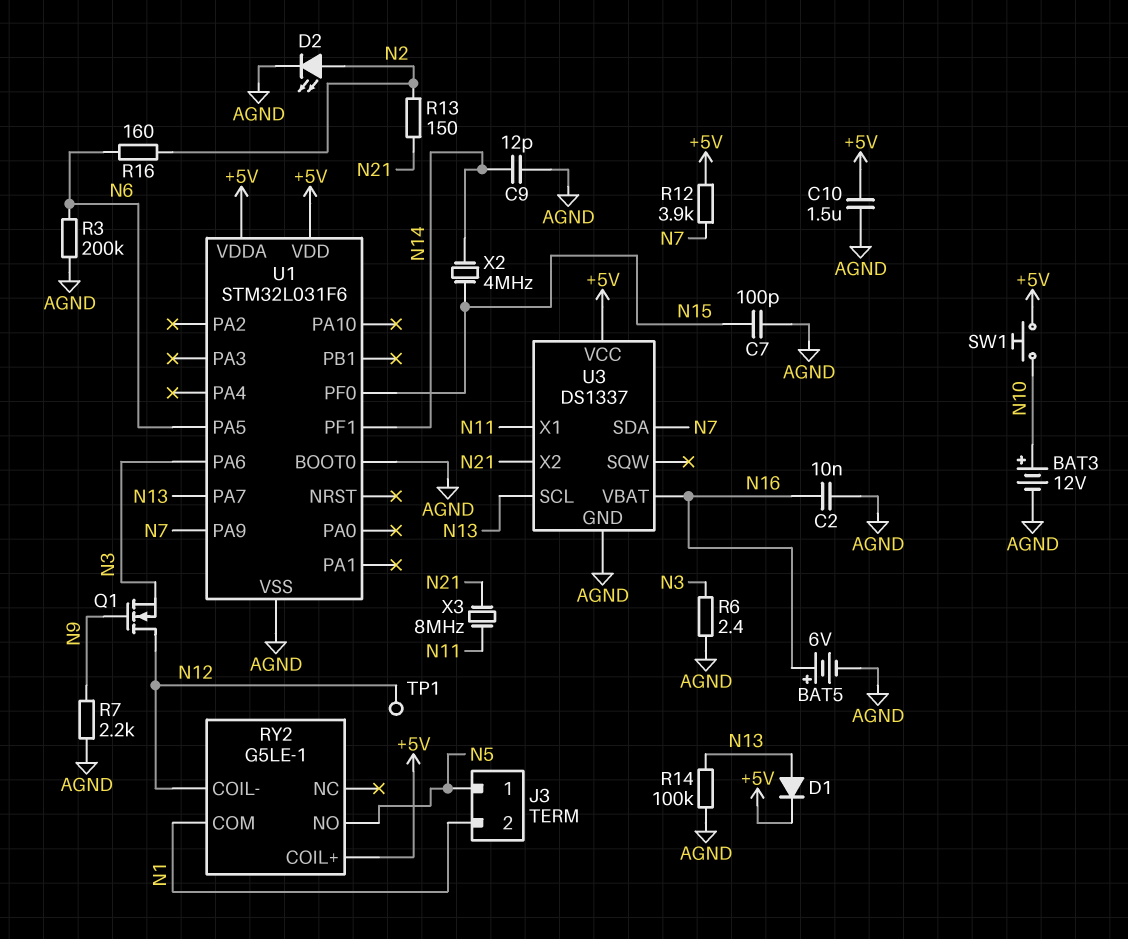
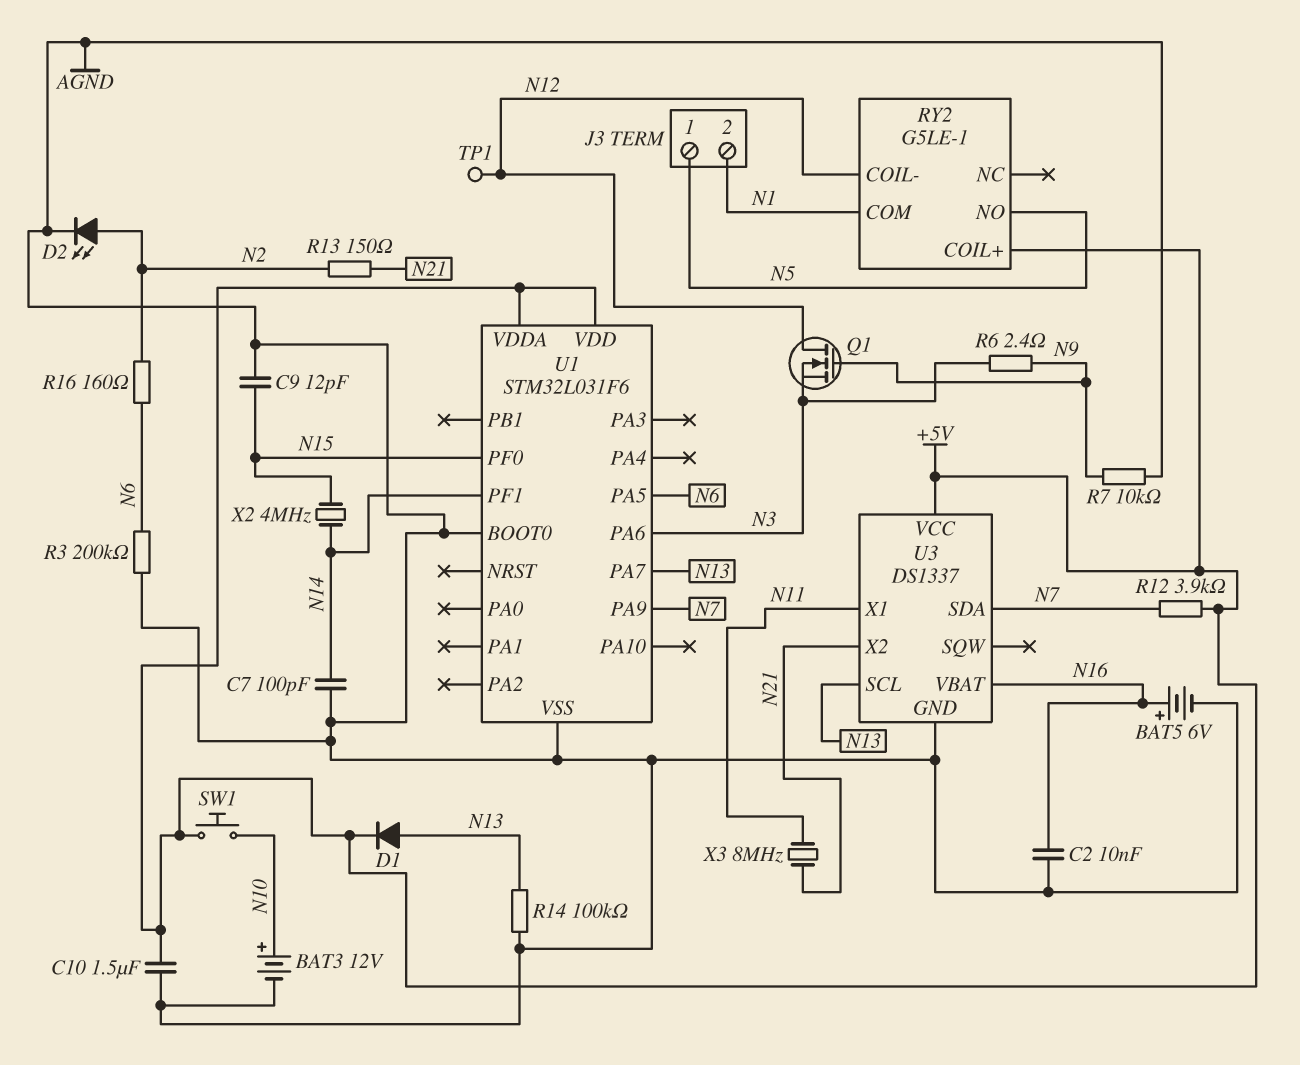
C7: 100pF (AGND, N15) -> 100pF (AGND, N14)
C9: 12pF (AGND, N14) -> 12pF (AGND, N15)
R6: 2.4 (AGND, N3) -> 2.4 (N3, N9)
R7: 2.2k (AGND, N9) -> 10k (AGND, N9)

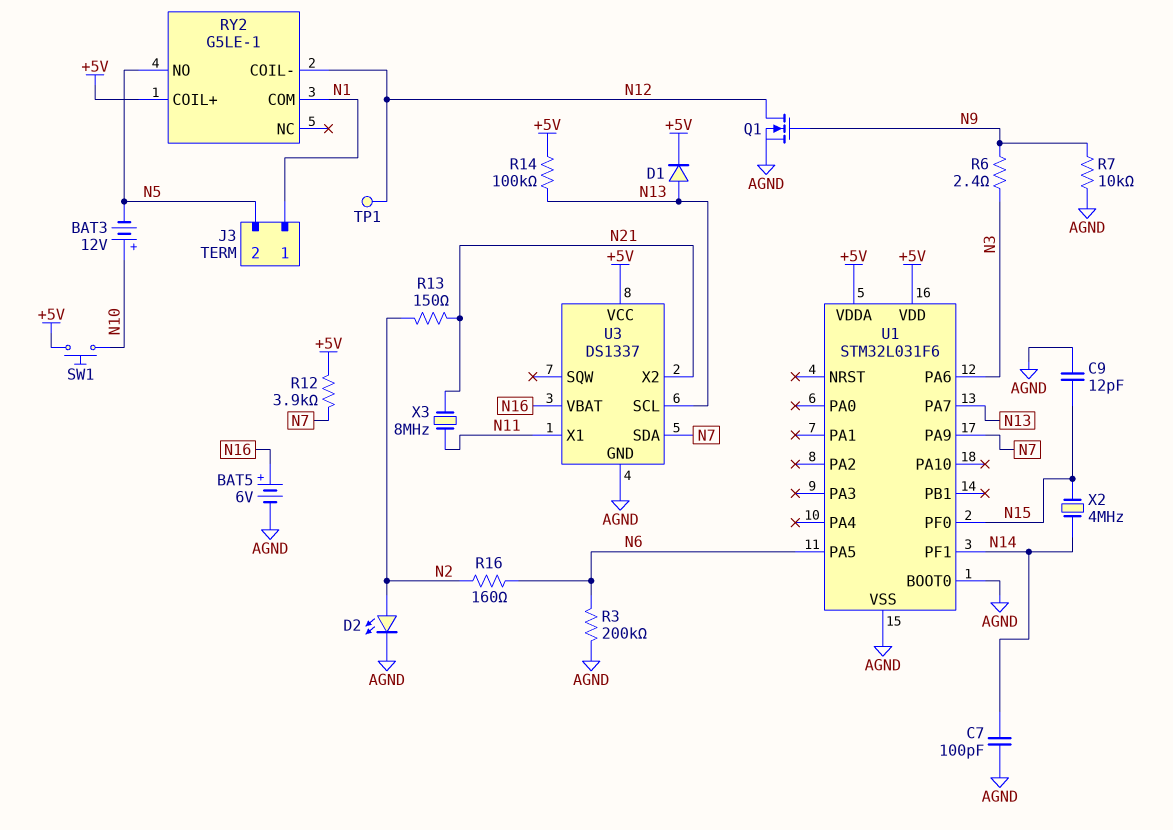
BAT3: 12V (plus N10, minus AGND) -> 12V (plus N10, minus N5)
C2: 10nF (AGND, N16) -> none
C10: 1.5uF (+5V, AGND) -> none
J3 pin 1: N5 -> N1
J3 pin 2: N1 -> N5
Q1: NMOS (G N9, D N12, S N3) -> NMOS (G N9, D N12, S AGND)
R14: 100k (AGND, N13) -> 100k (+5V, N13)

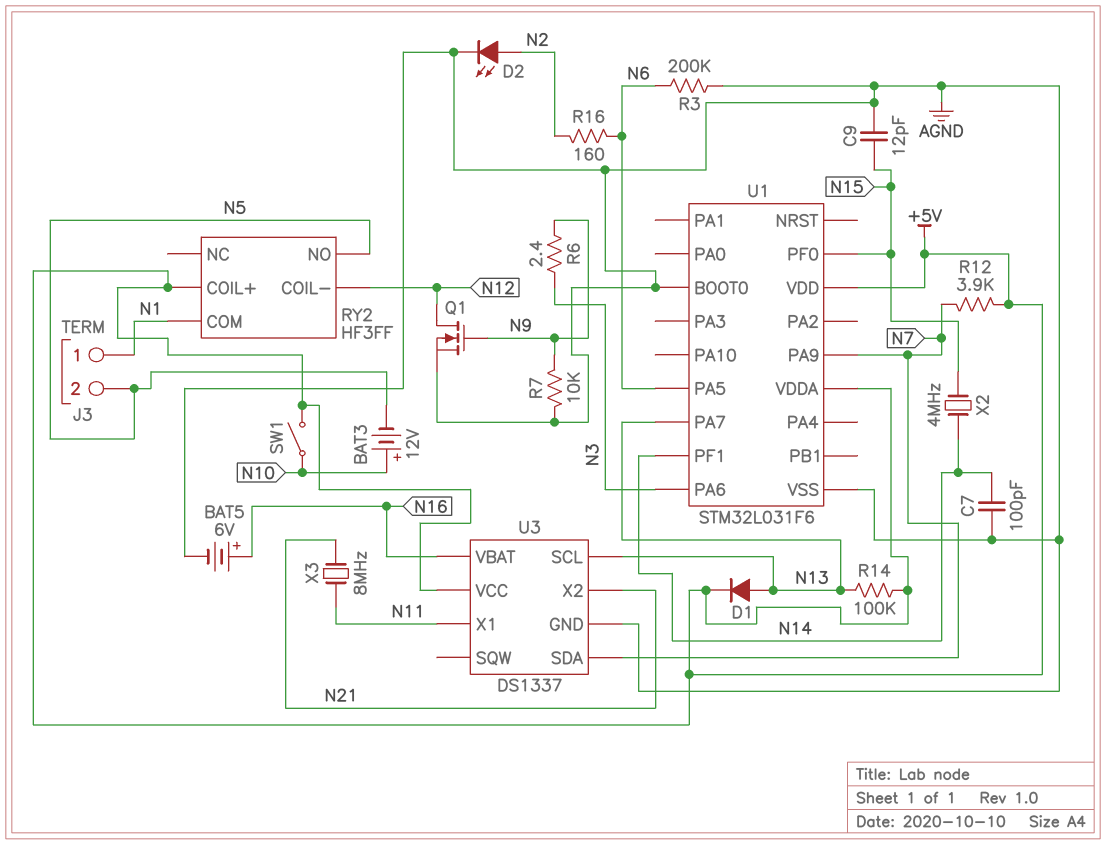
R13: 150 (N2, N21) -> none
RY2: G5LE-1 -> HF3FF
SW1: button (+5V, N10) -> switch (+5V, N10)
TP1: test point (N12) -> none

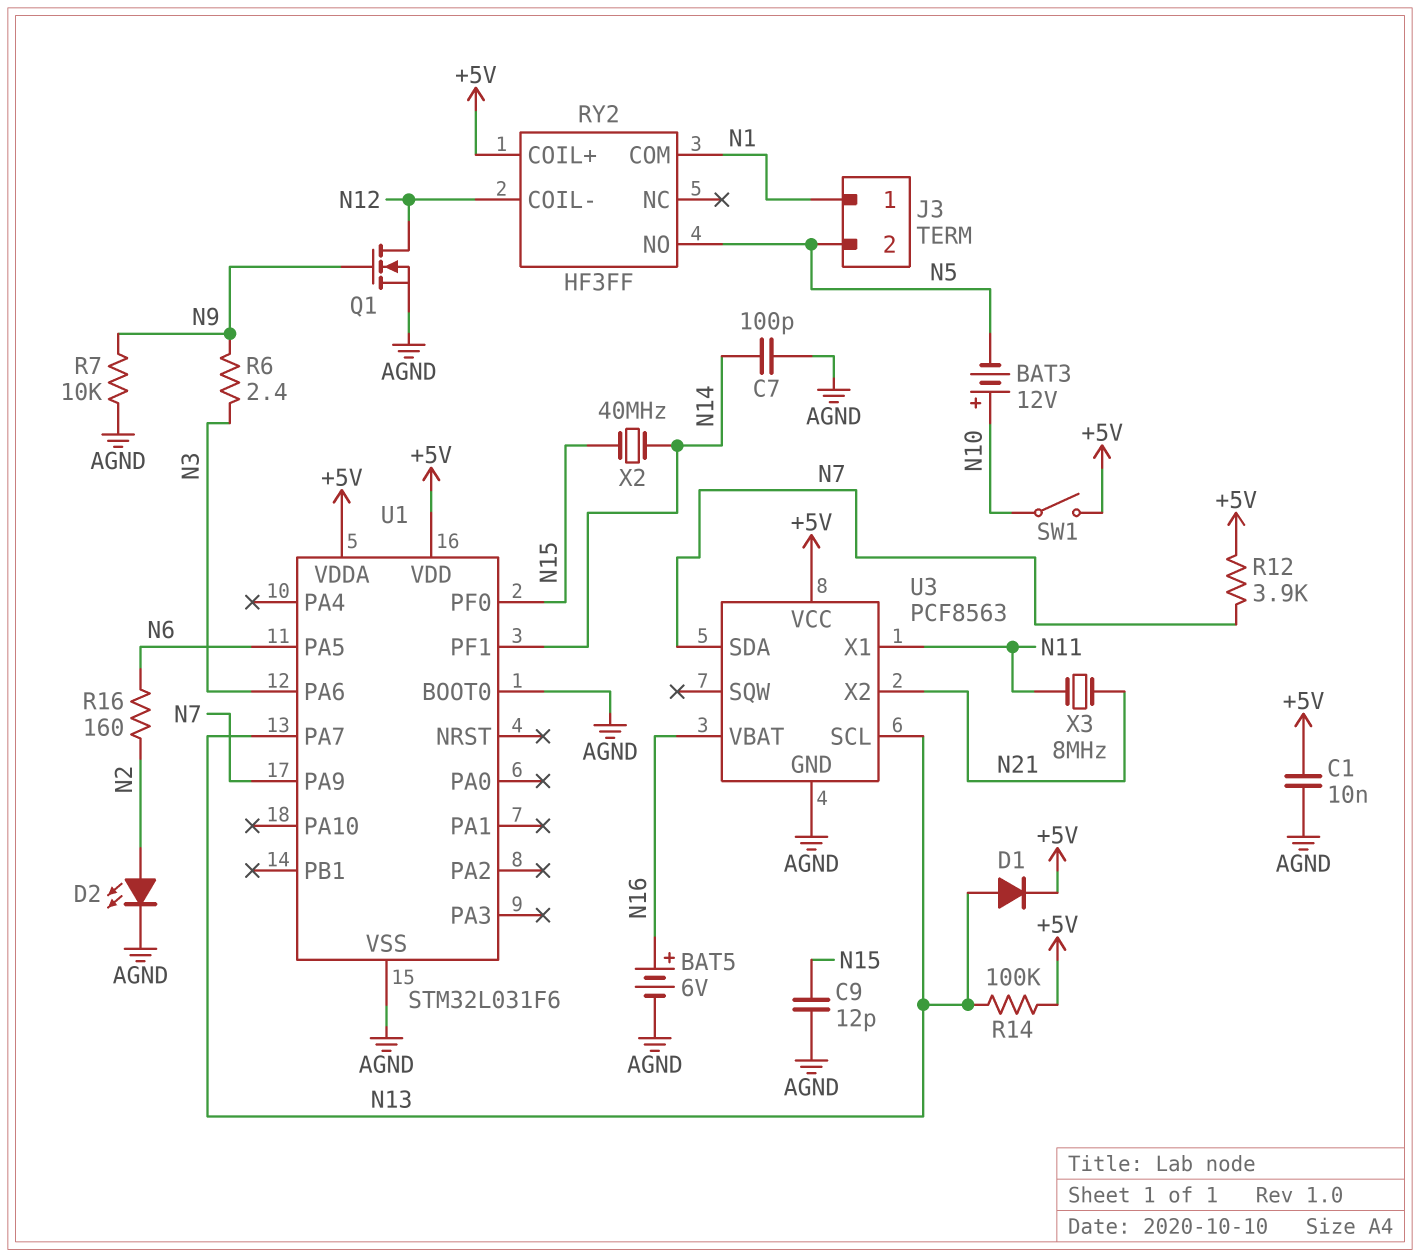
C1: none -> 10nF (+5V, AGND)
R3: 200k (AGND, N6) -> none
U3: DS1337 -> PCF8563
X2: 4MHz (N14, N15) -> 40MHz (N14, N15)

